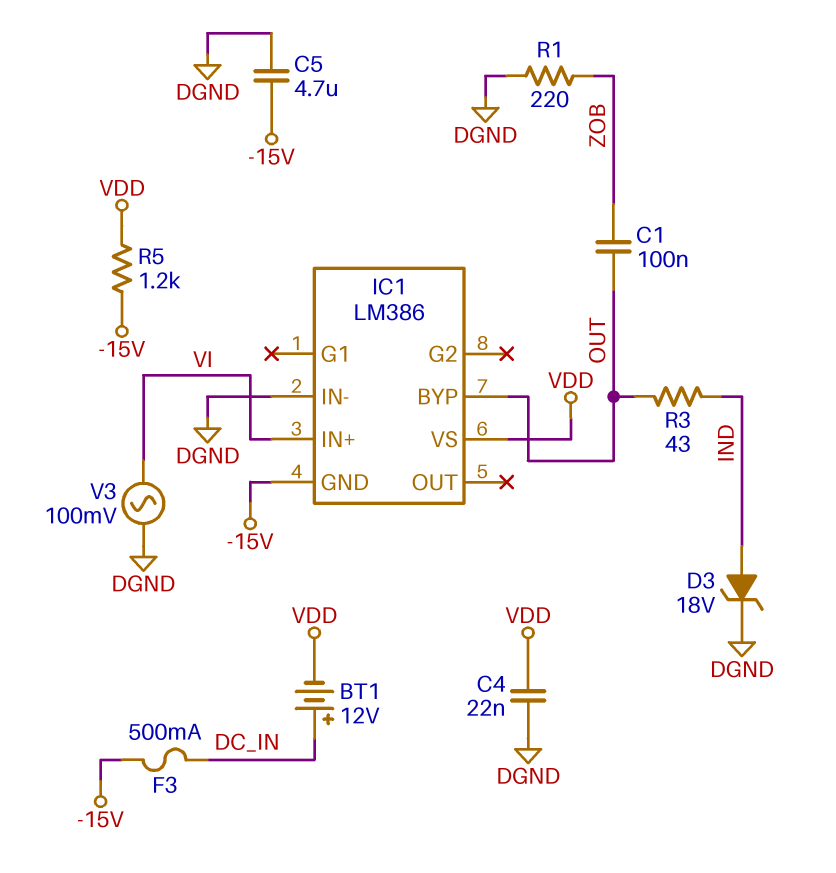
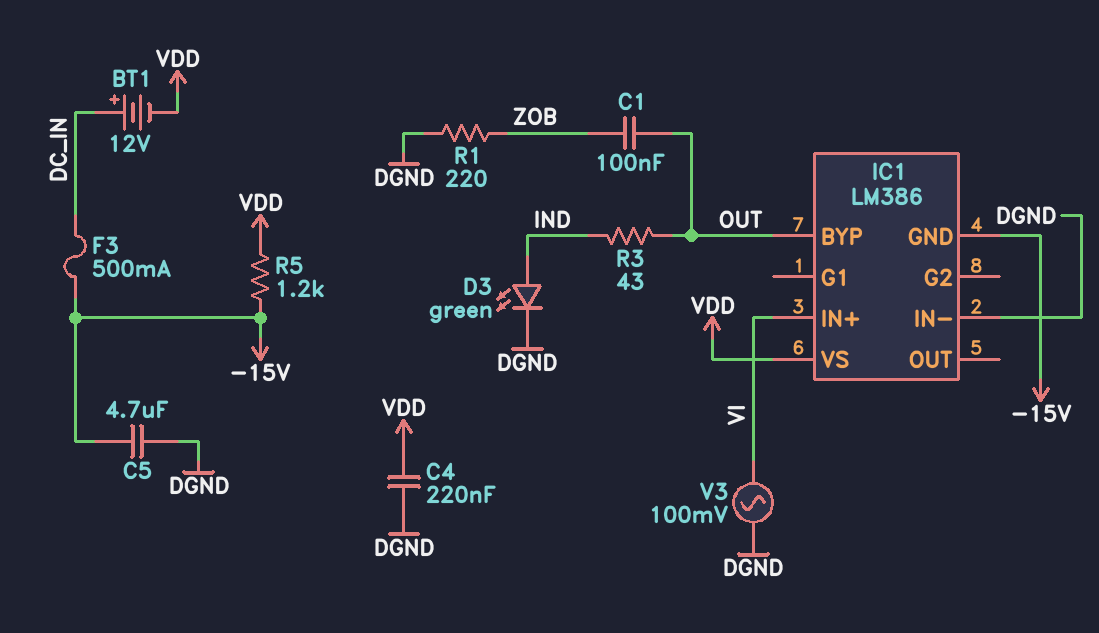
C4: 22nF (DGND, VDD) -> 220nF (DGND, VDD)
D3: zener 18V (A IND, K DGND) -> LED green (A IND, K DGND)

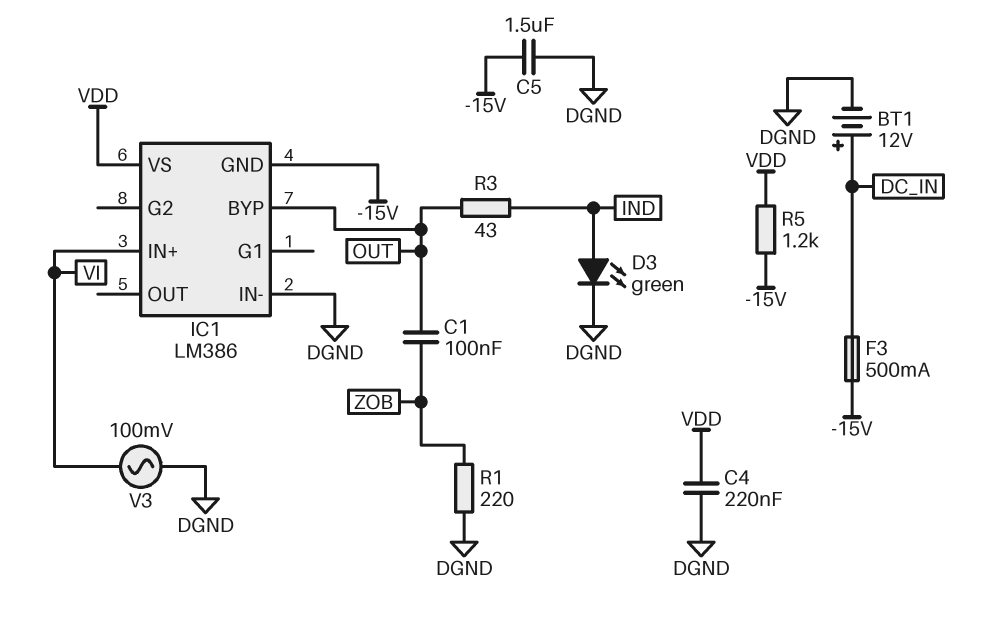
BT1: 12V (plus DC_IN, minus VDD) -> 12V (plus DC_IN, minus DGND)
C5: 4.7uF (-15V, DGND) -> 1.5uF (-15V, DGND)

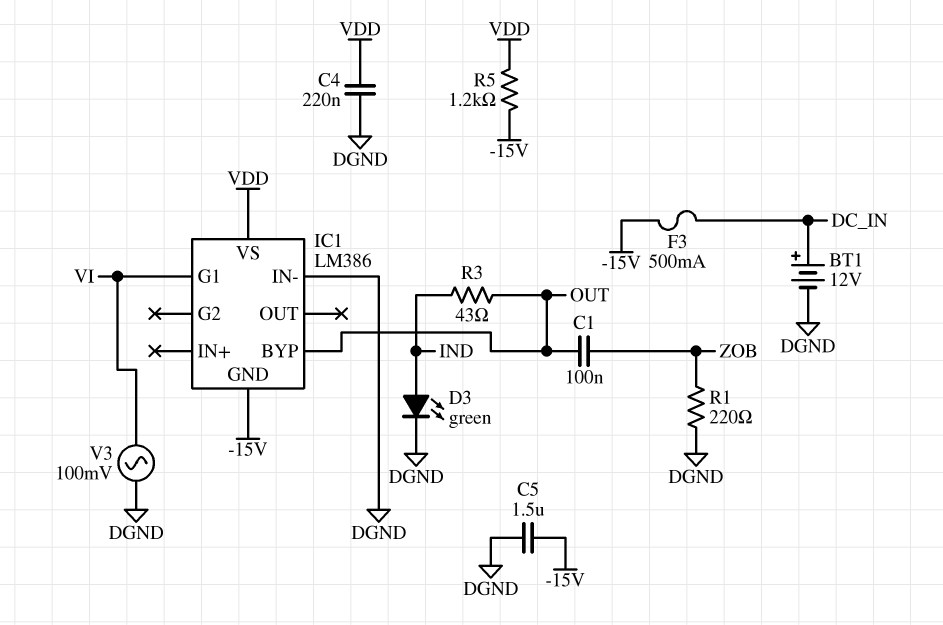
IC1 pin G1: none -> VI
IC1 pin IN+: VI -> none

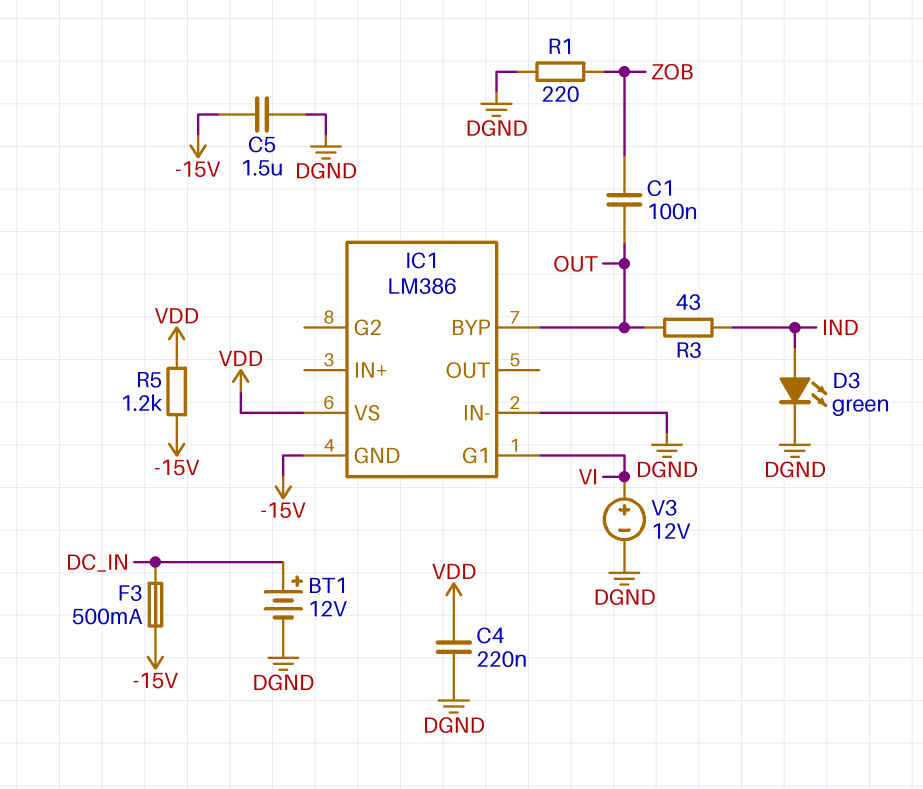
V3: AC 100mV (DGND, VI) -> 12V (plus VI, minus DGND)

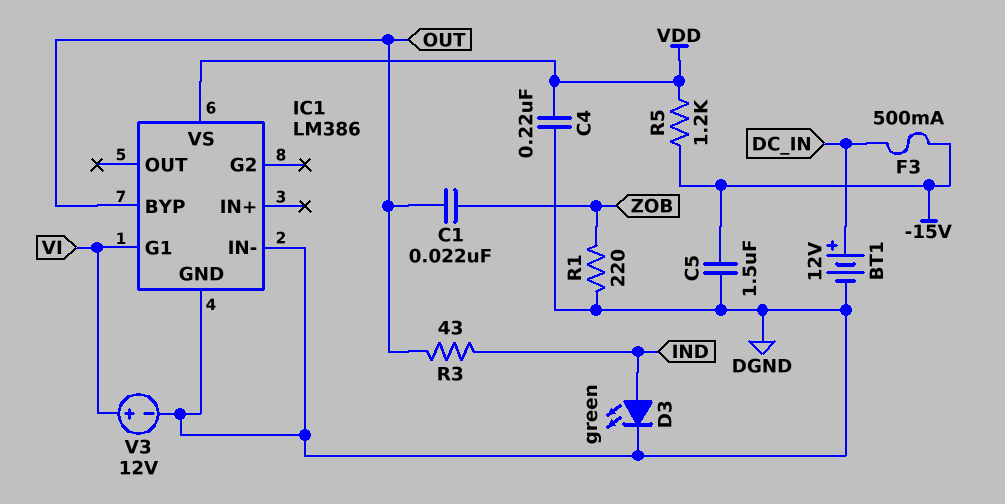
C1: 100nF (OUT, ZOB) -> 22nF (OUT, ZOB)
IC1 pin GND: -15V -> DGND

